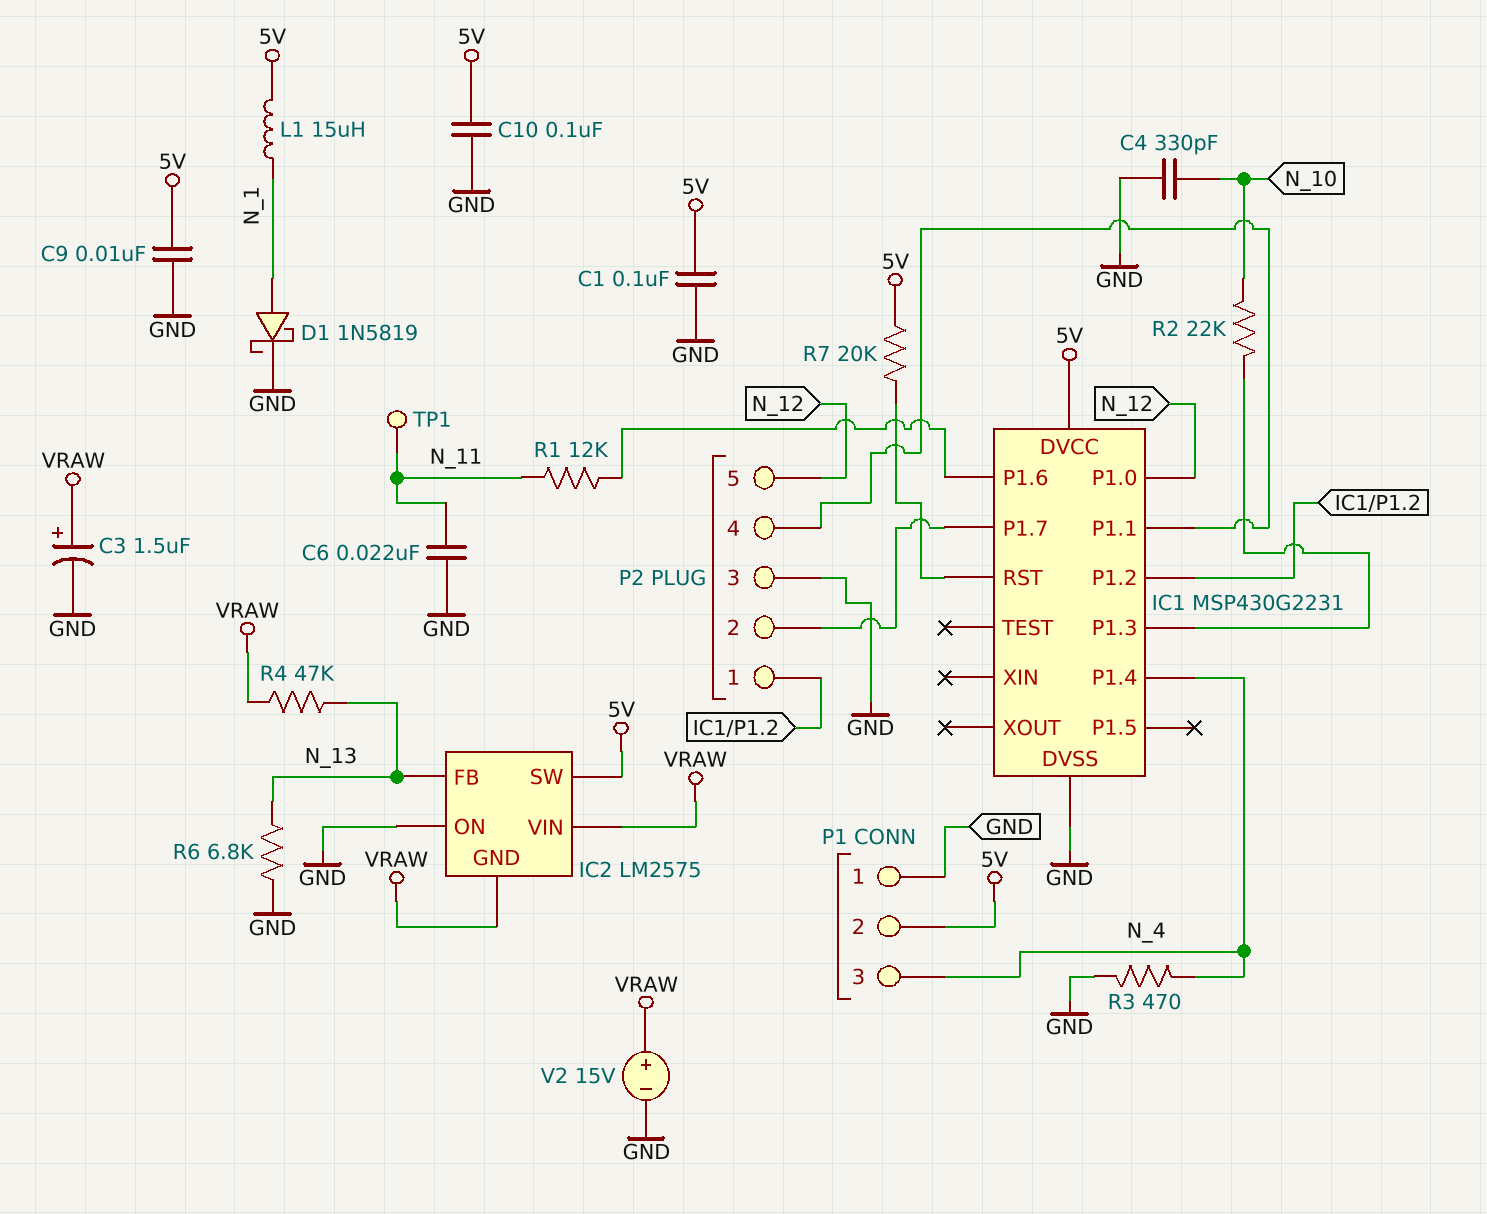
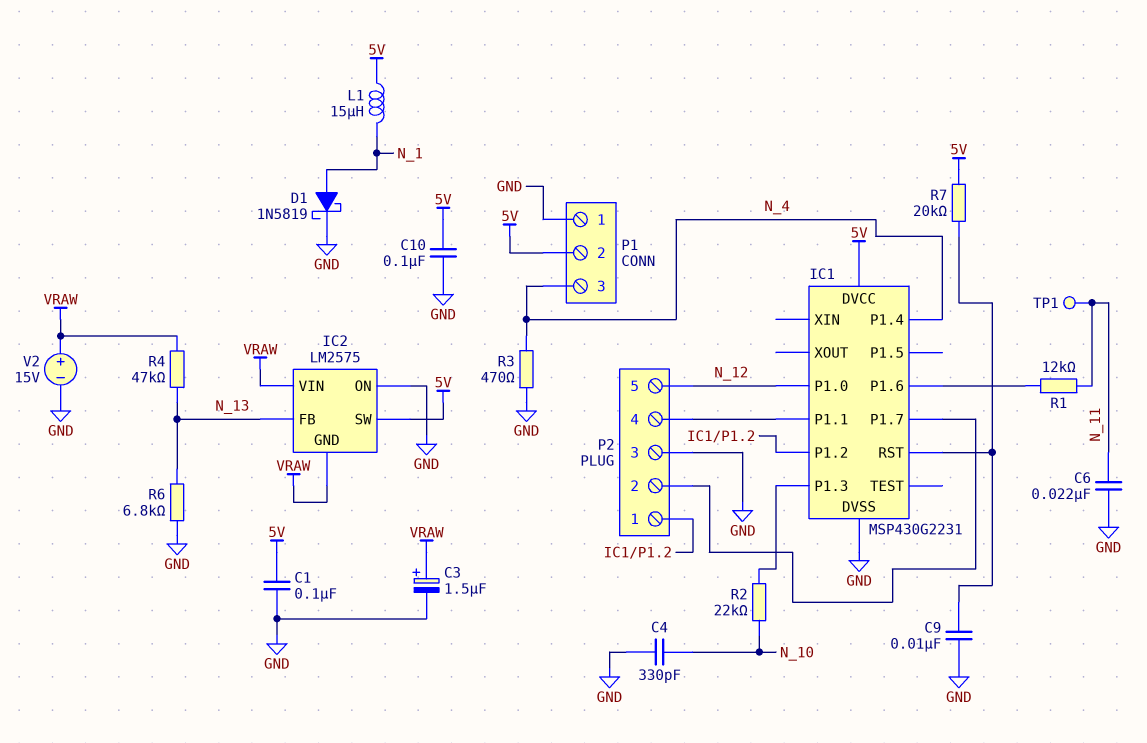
C9: 10nF (5V, GND) -> 10nF (GND, IC1/RST)

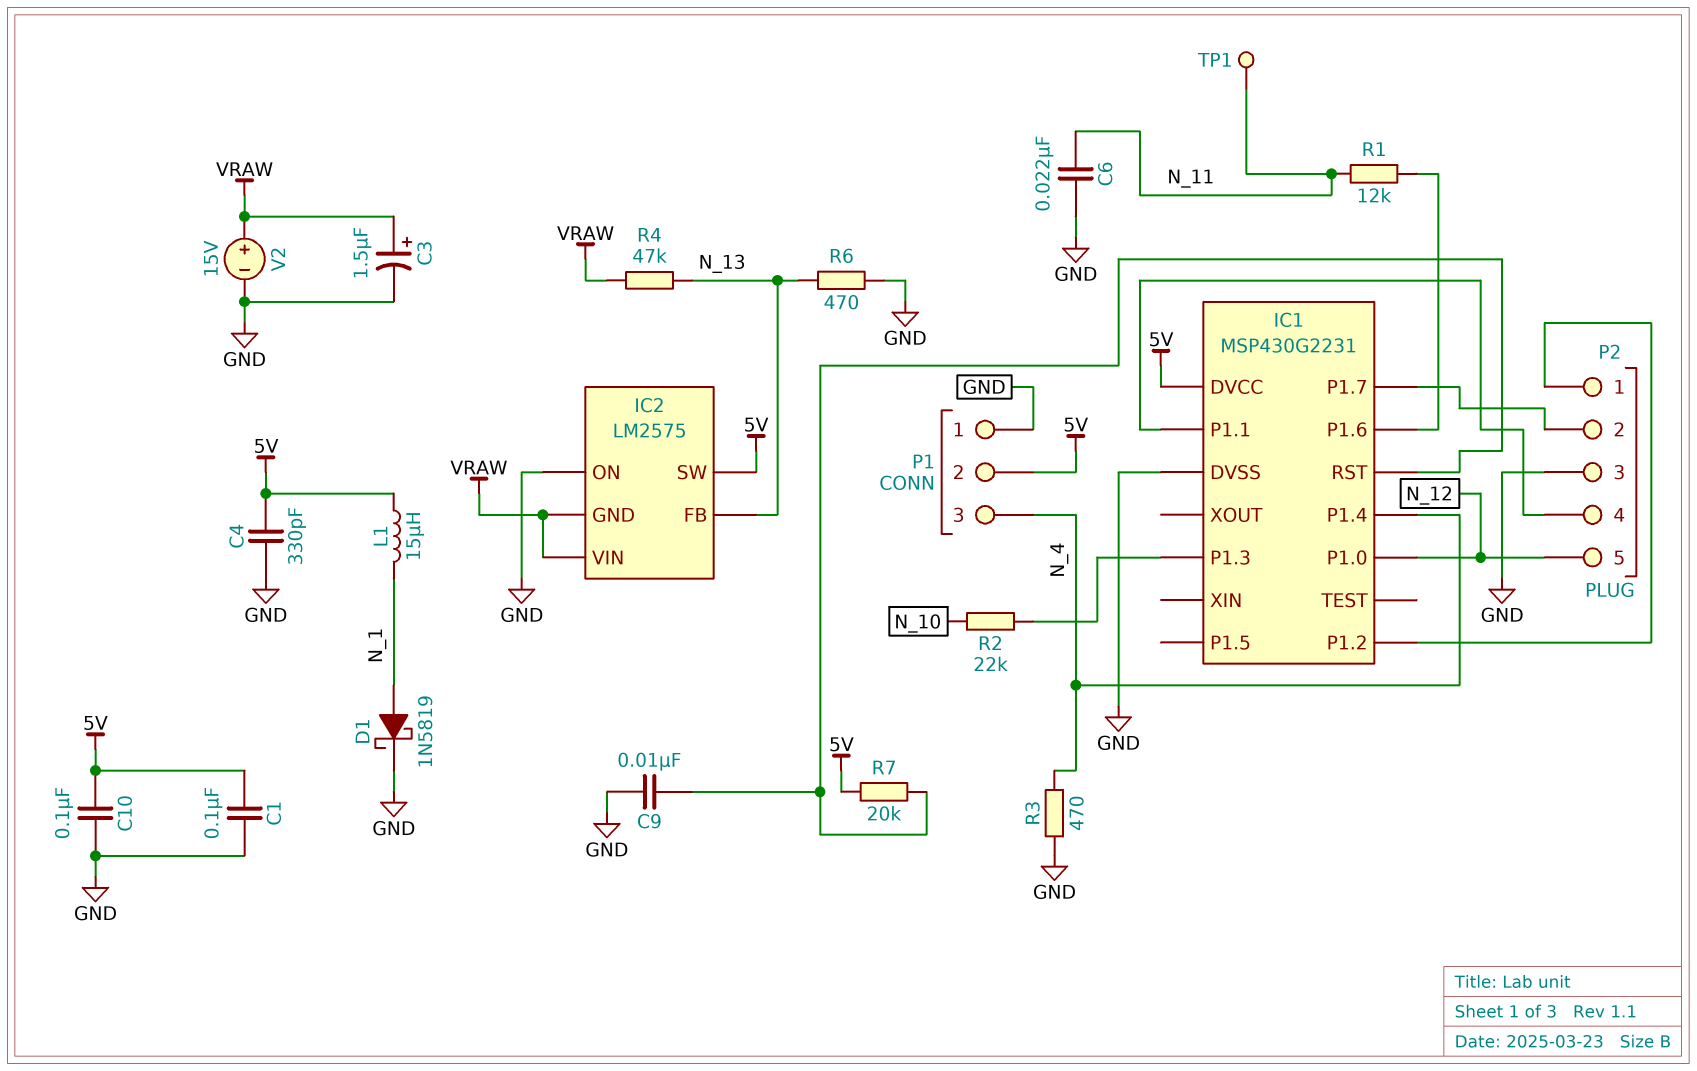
C4: 330pF (GND, N_10) -> 330pF (5V, GND)
R6: 6.8k (GND, N_13) -> 470 (GND, N_13)

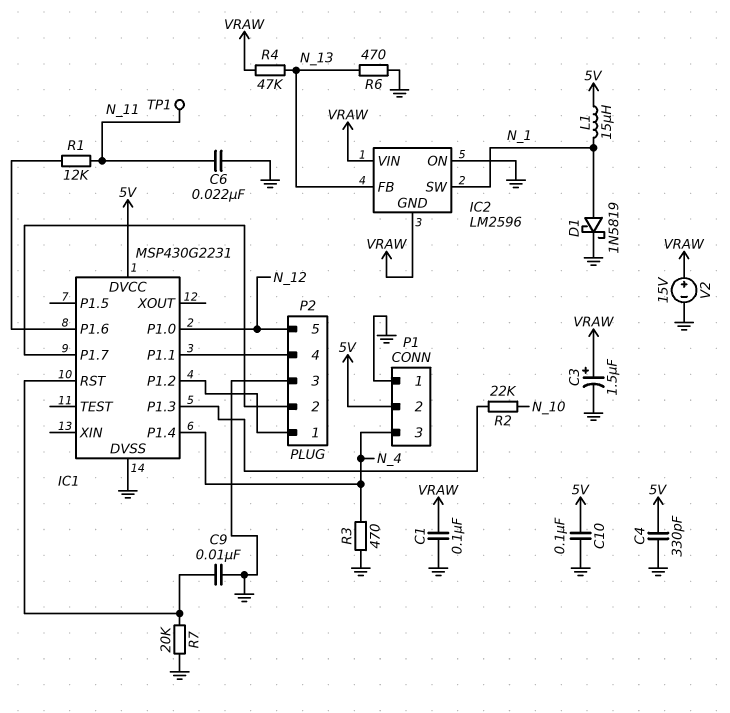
C1: 100nF (5V, GND) -> 100nF (GND, VRAW)
IC2: LM2575 -> LM2596
IC2 pin SW: 5V -> N_1
R7: 20k (5V, IC1/RST) -> 20k (GND, IC1/RST)

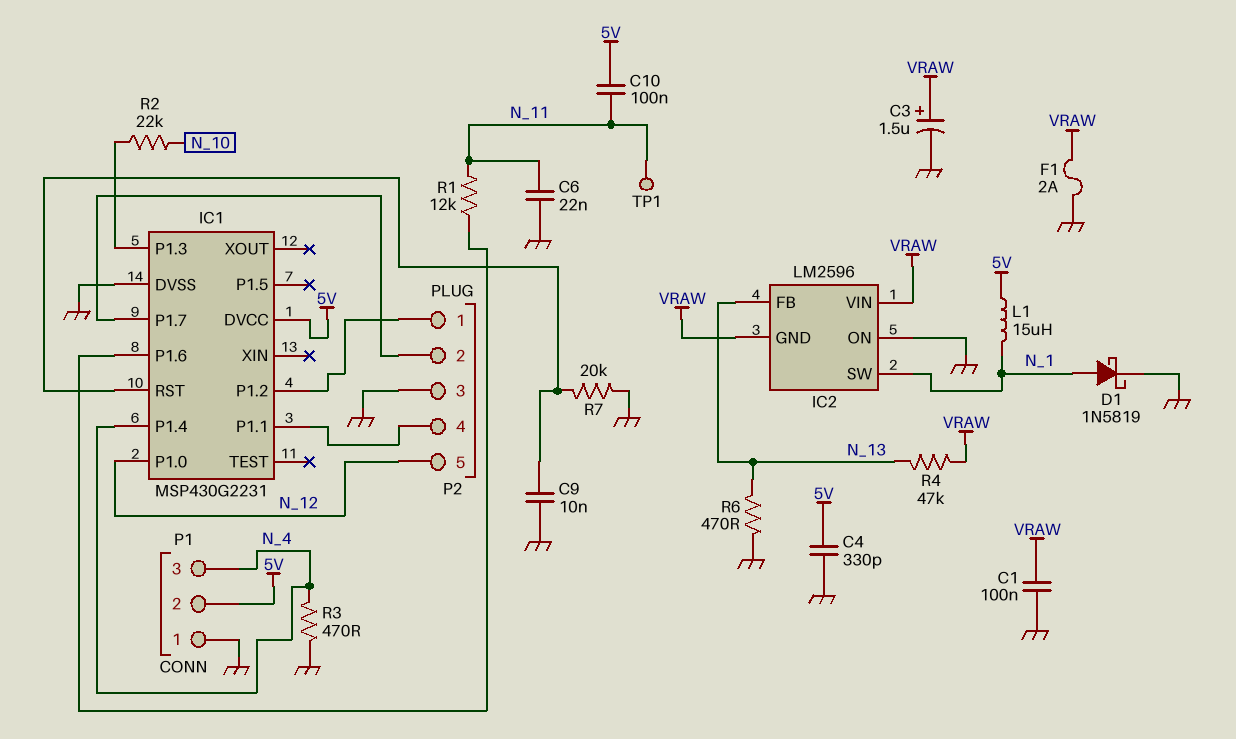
C10: 100nF (5V, GND) -> 100nF (5V, N_11)
F1: none -> 2A (GND, VRAW)
V2: 15V (plus VRAW, minus GND) -> none

